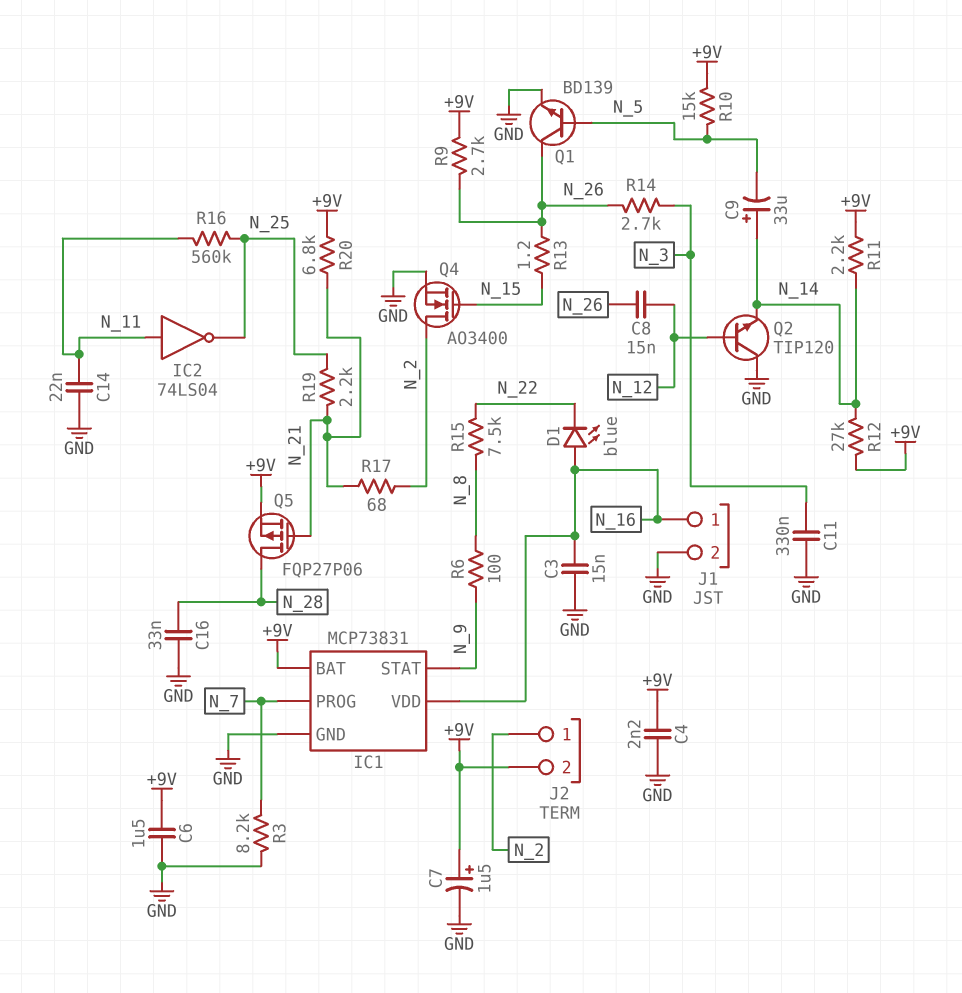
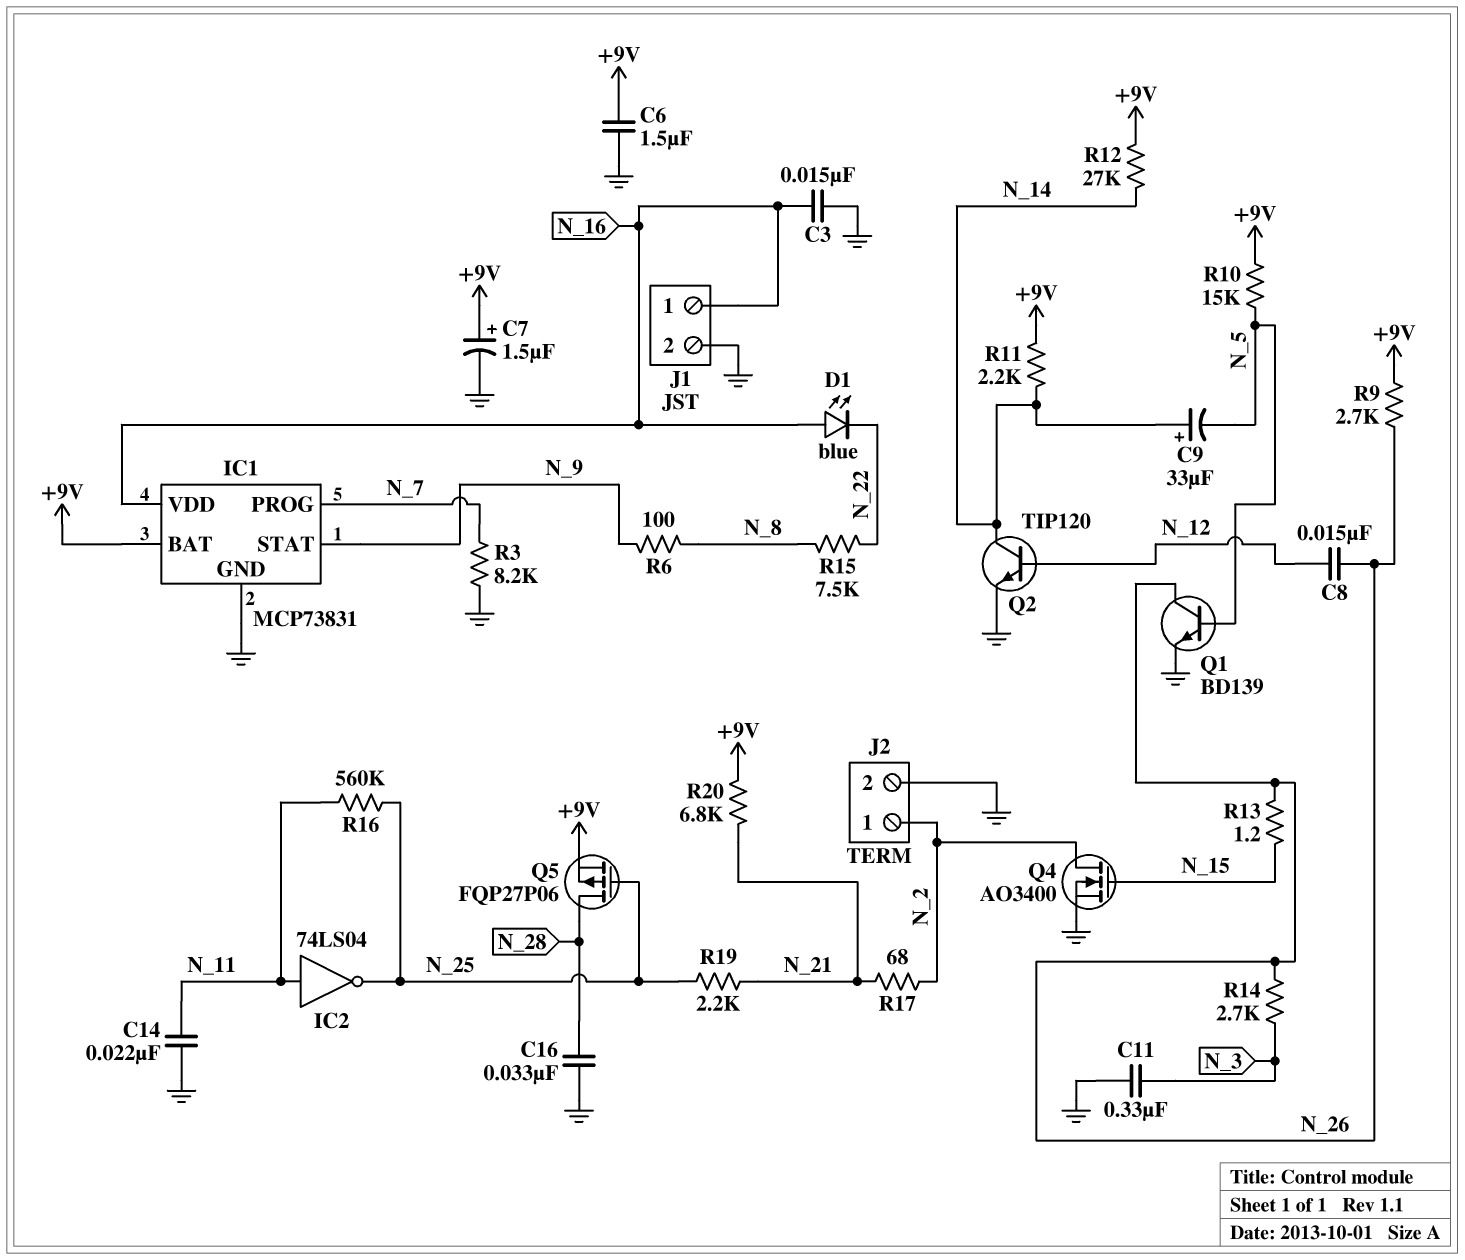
C4: 2.2nF (+9V, GND) -> none
J2 pin 2: +9V -> GND
Q2: NPN TIP120 (B N_12, C GND, E N_14) -> NPN TIP120 (B N_12, C N_14, E GND)
Q5: PMOS FQP27P06 (G N_21, D N_28, S +9V) -> PMOS FQP27P06 (G N_25, D N_28, S +9V)

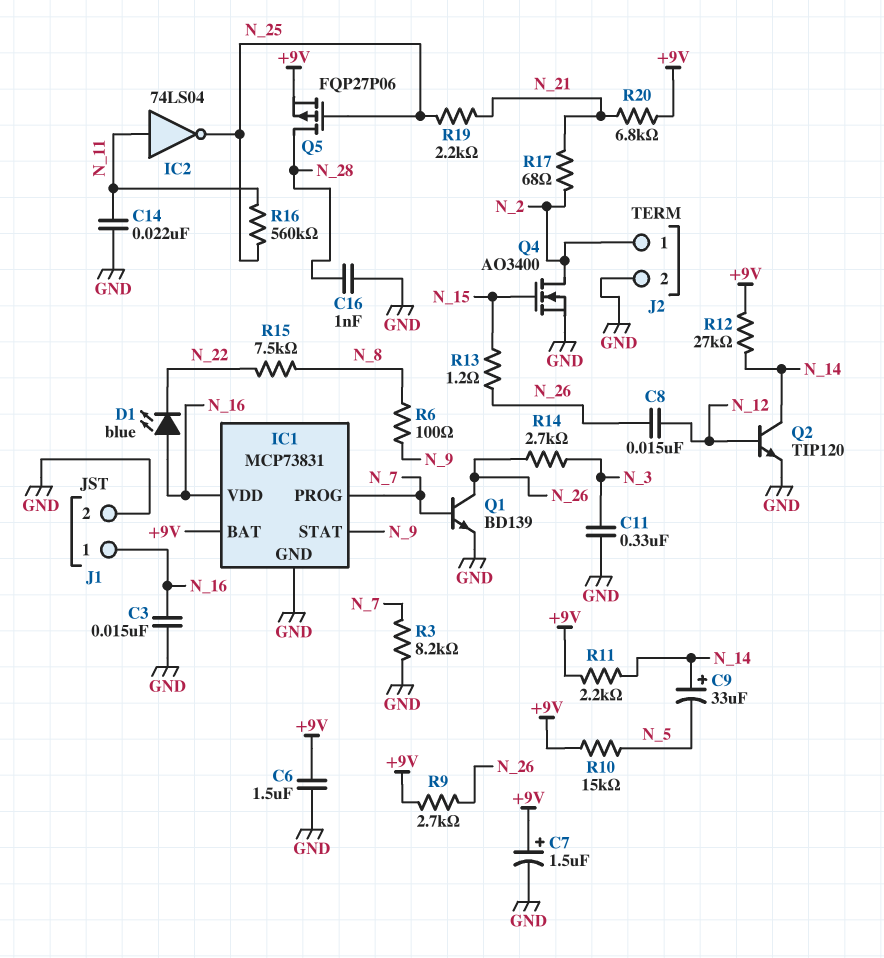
C16: 33nF (GND, N_28) -> 1nF (GND, N_28)
Q1: NPN BD139 (B N_5, C N_26, E GND) -> NPN BD139 (B N_7, C N_26, E GND)

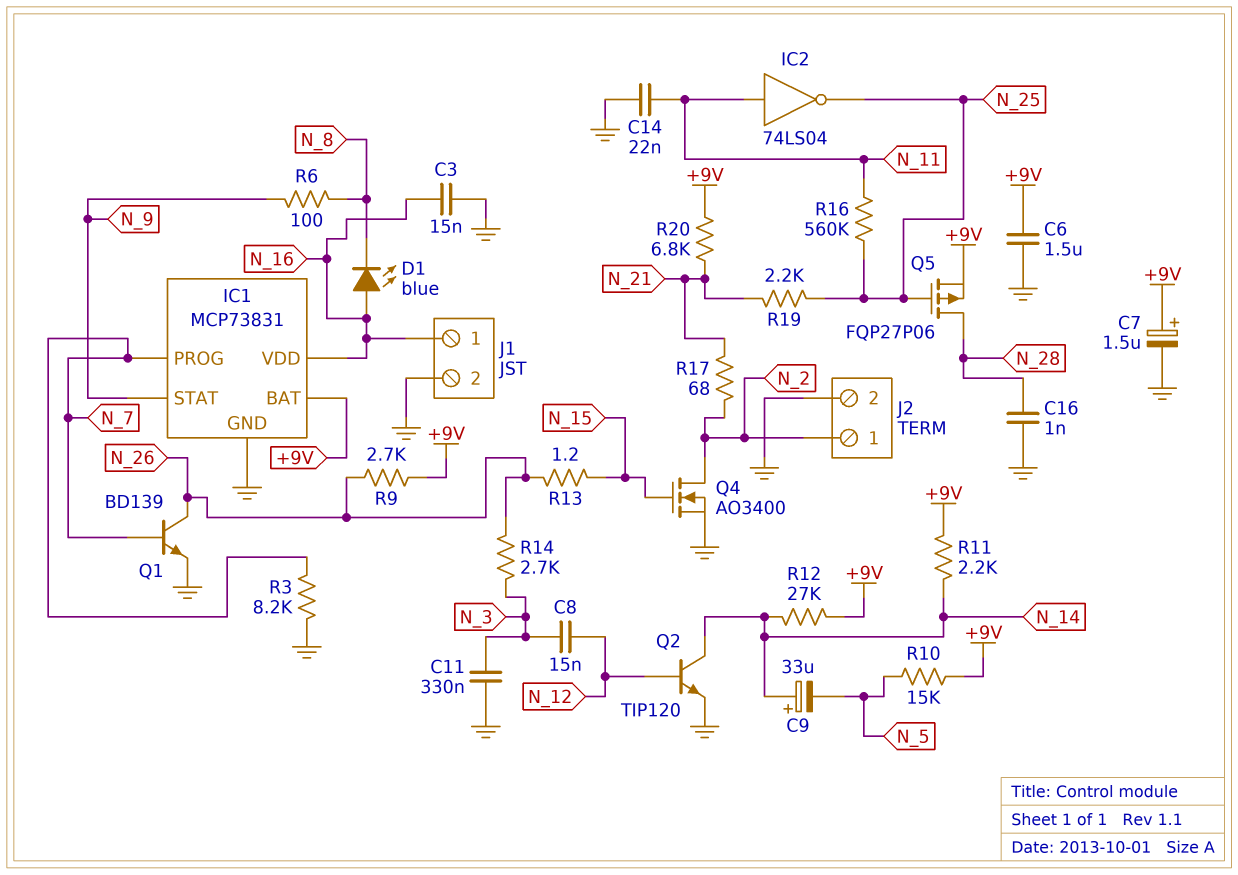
C8: 15nF (N_12, N_26) -> 15nF (N_3, N_12)
D1: LED blue (A N_16, K N_22) -> LED blue (A N_16, K N_8)
R15: 7.5k (N_8, N_22) -> none

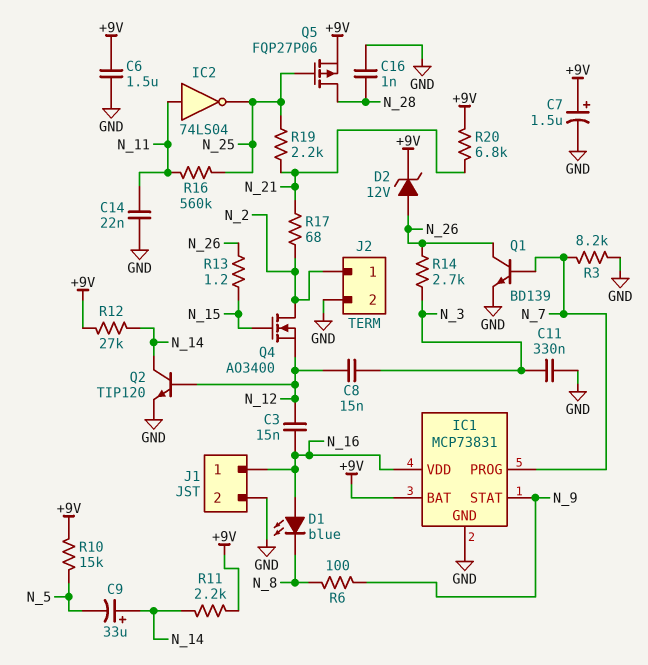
C3: 15nF (GND, N_16) -> 15nF (N_12, N_16)
D2: none -> zener 12V (A N_26, K +9V)
Q4: NMOS AO3400 (G N_15, D N_2, S GND) -> NMOS AO3400 (G N_15, D N_2, S N_12)
R9: 2.7k (+9V, N_26) -> none

